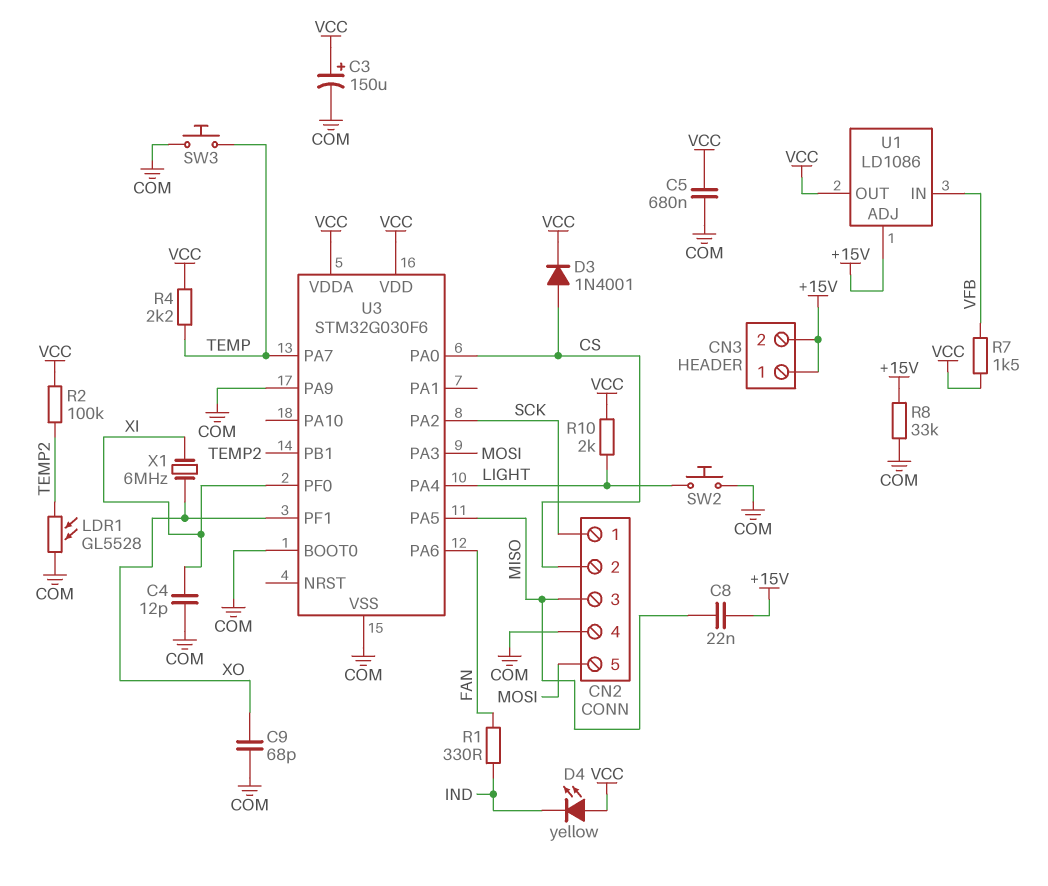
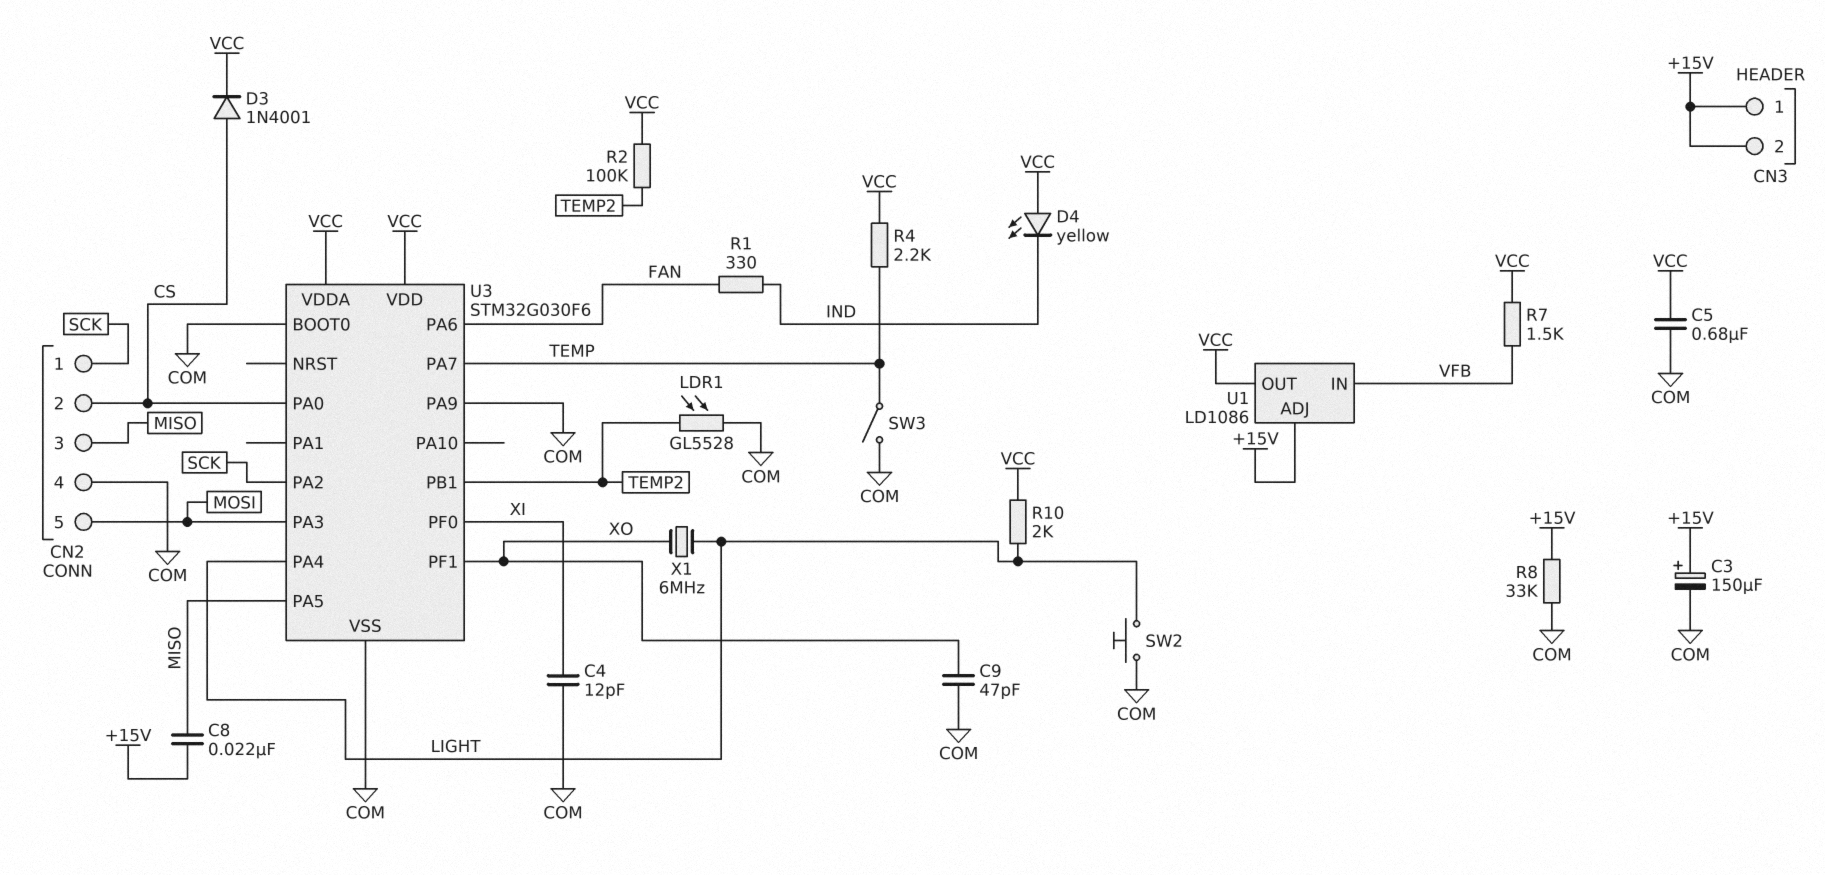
C3: 150uF (plus VCC, minus COM) -> 150uF (plus +15V, minus COM)
C9: 68pF (COM, XO) -> 47pF (COM, XO)
SW3: button (COM, TEMP) -> switch (COM, TEMP)
X1: 6MHz (XI, XO) -> 6MHz (LIGHT, XO)

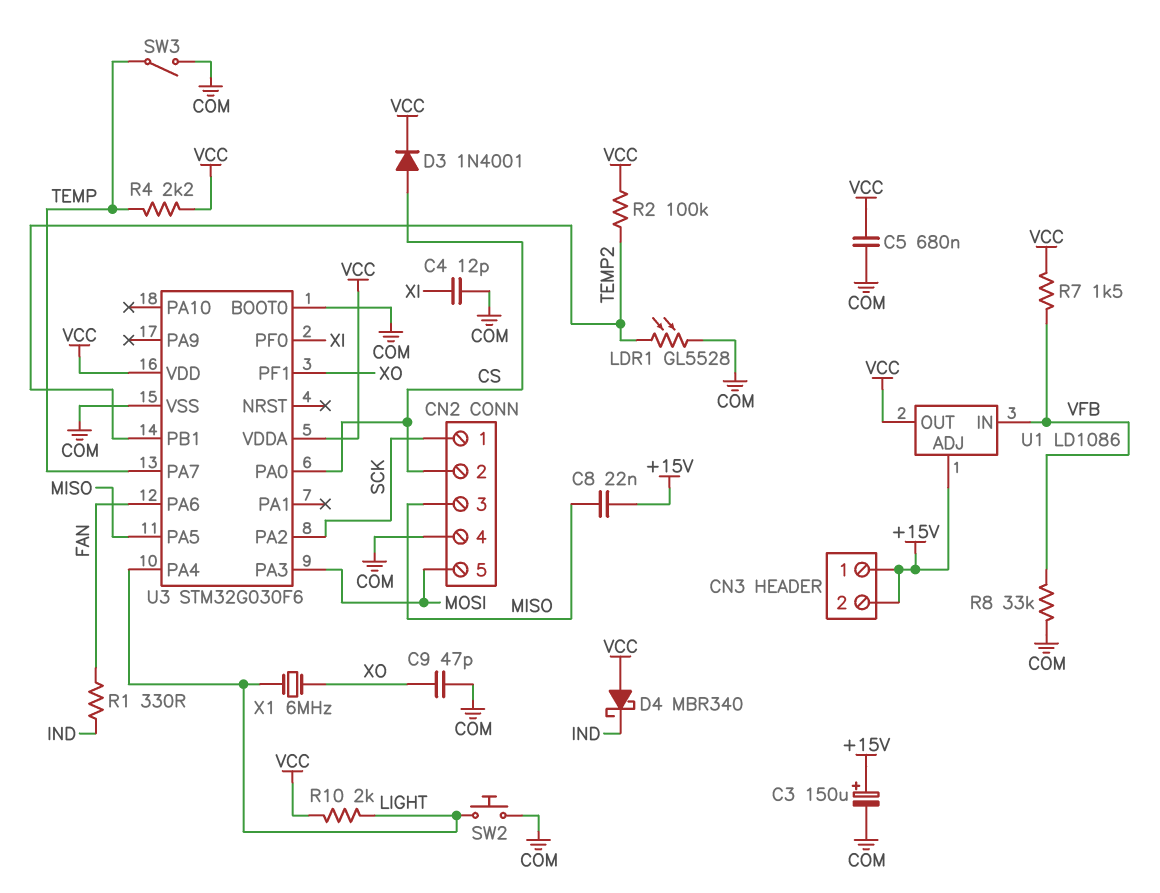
D4: LED yellow (A VCC, K IND) -> schottky MBR340 (A VCC, K IND)
R8: 33k (+15V, COM) -> 33k (COM, VFB)
U3 pin PA9: COM -> none

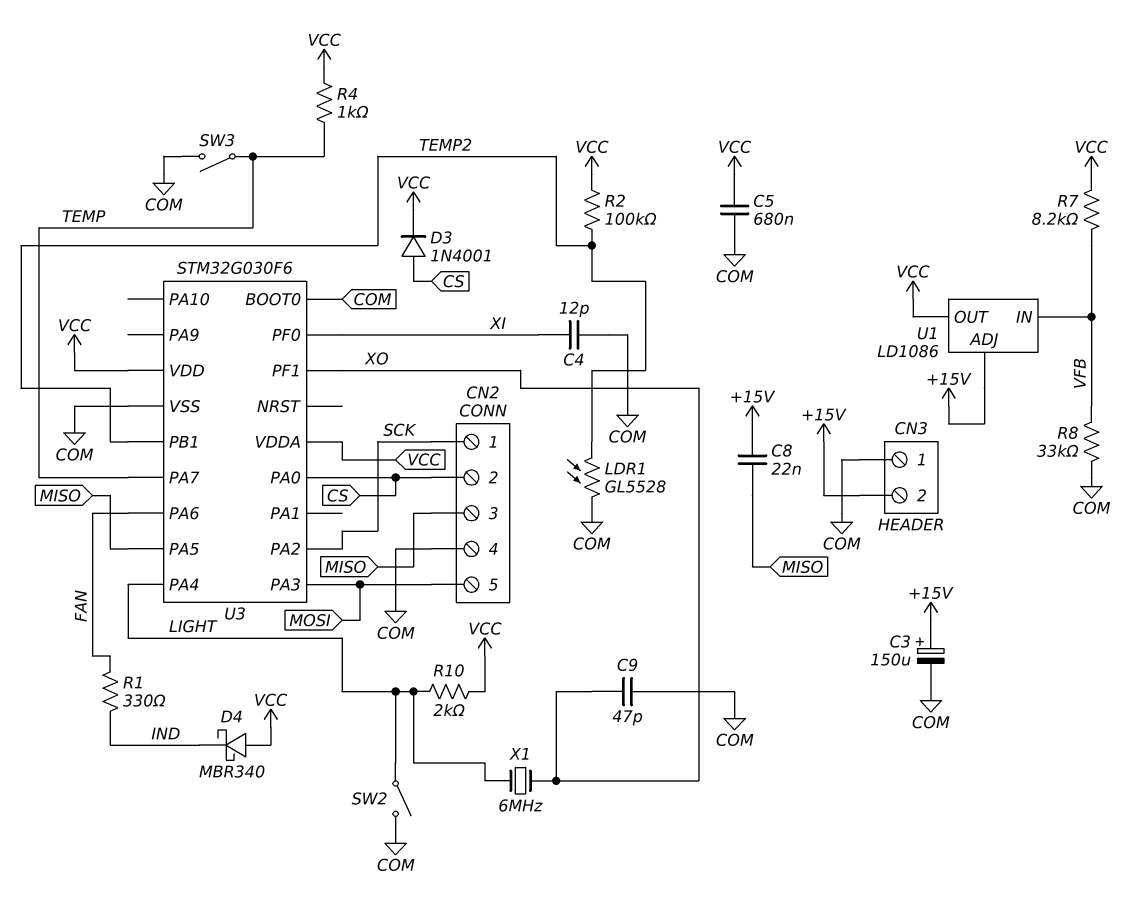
CN3 pin 1: +15V -> COM
R4: 2.2k (TEMP, VCC) -> 1k (TEMP, VCC)
R7: 1.5k (VCC, VFB) -> 8.2k (VCC, VFB)
SW2: button (COM, LIGHT) -> switch (COM, LIGHT)

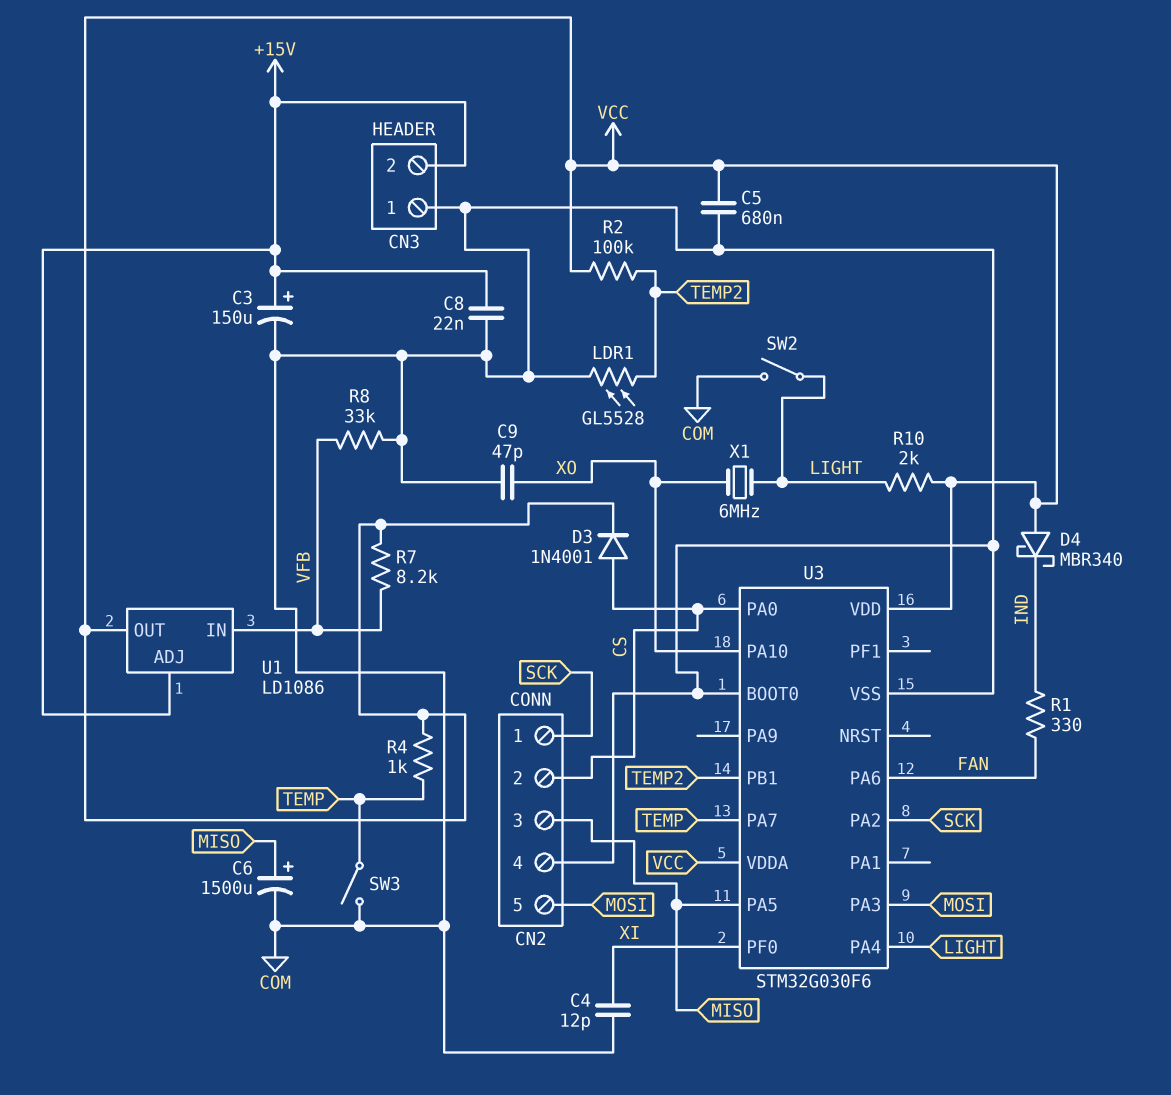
C6: none -> 1500uF (plus MISO, minus COM)
C8: 22nF (+15V, MISO) -> 22nF (+15V, COM)
U3 pin PA10: none -> XO
U3 pin PF1: XO -> none

